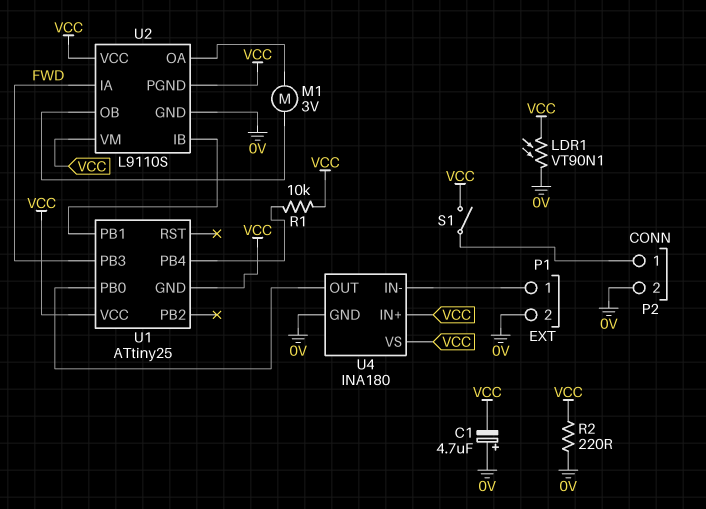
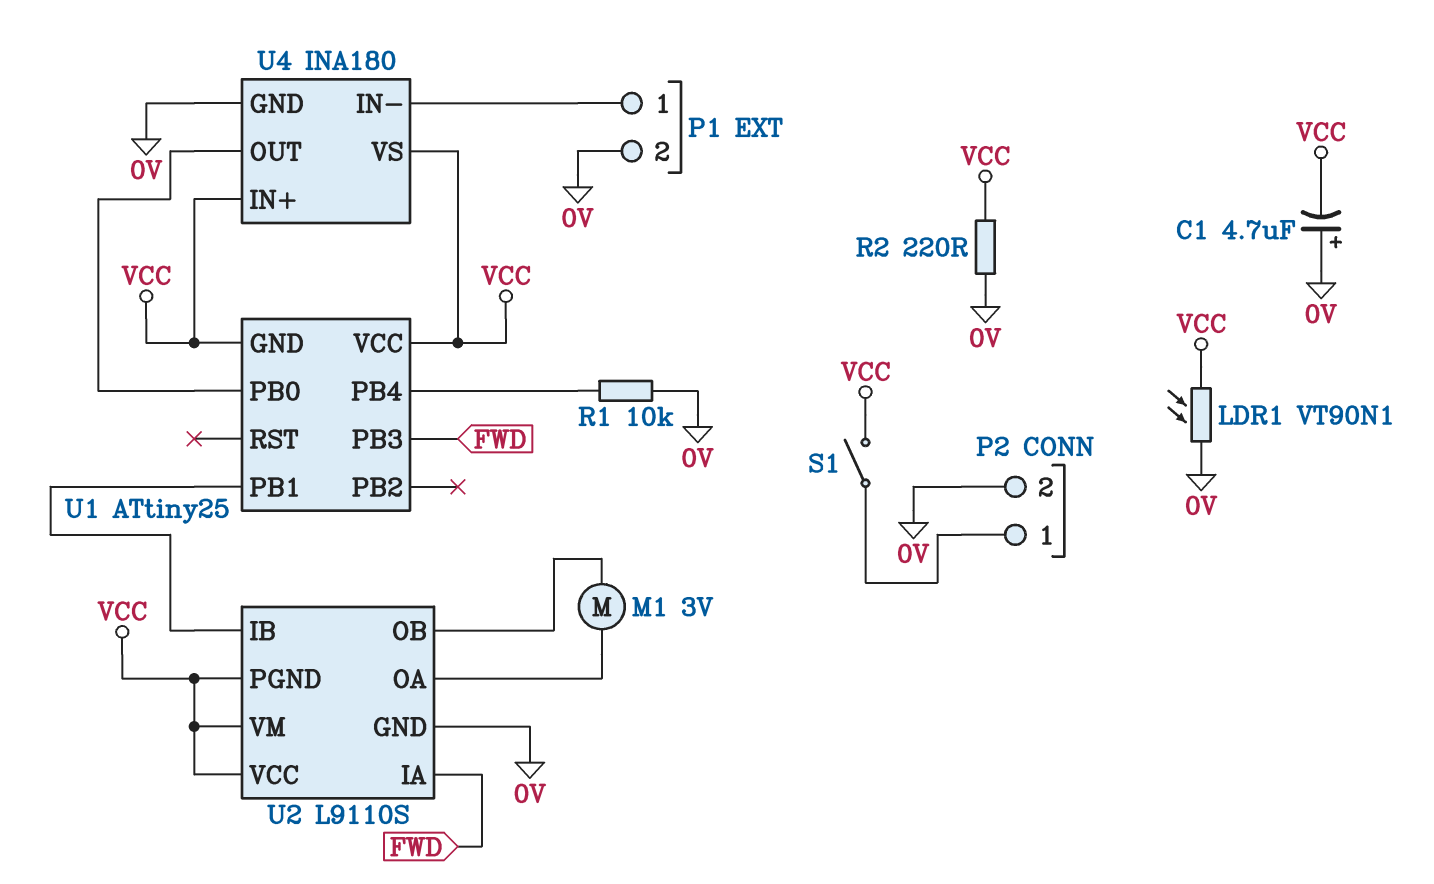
R1: 10k (U1/PB4, VCC) -> 10k (0V, U1/PB4)

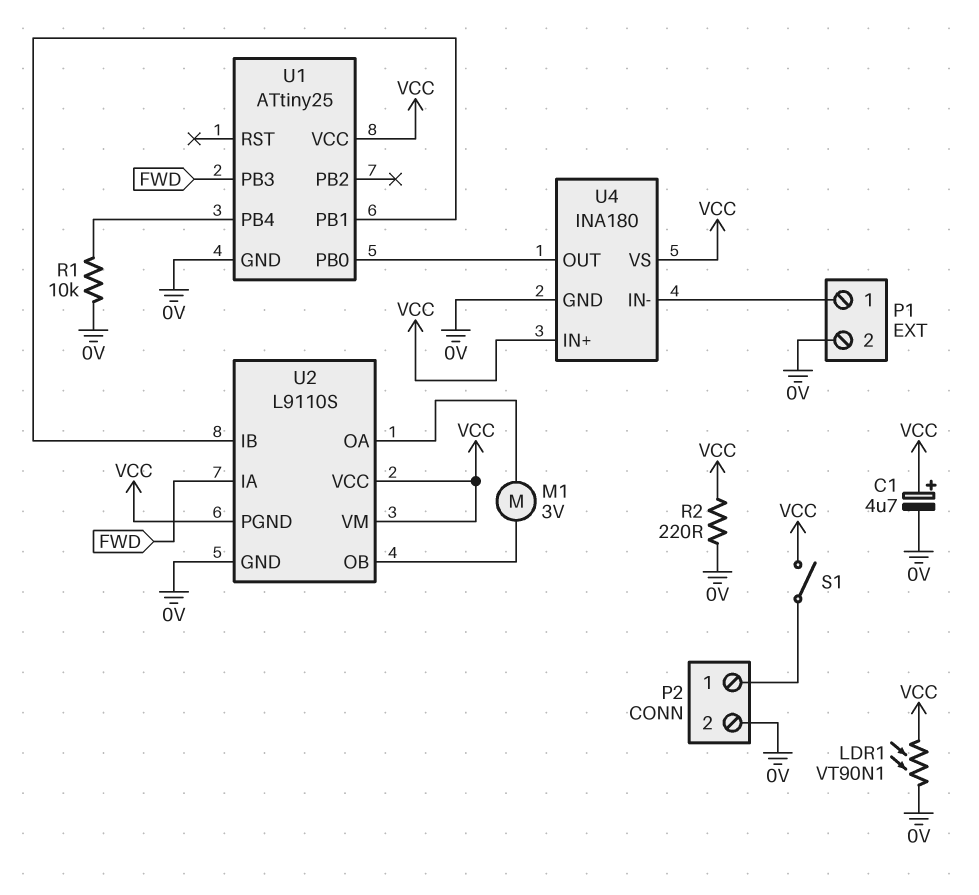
C1: 4.7uF (plus 0V, minus VCC) -> 4.7uF (plus VCC, minus 0V)
U1 pin GND: VCC -> 0V

